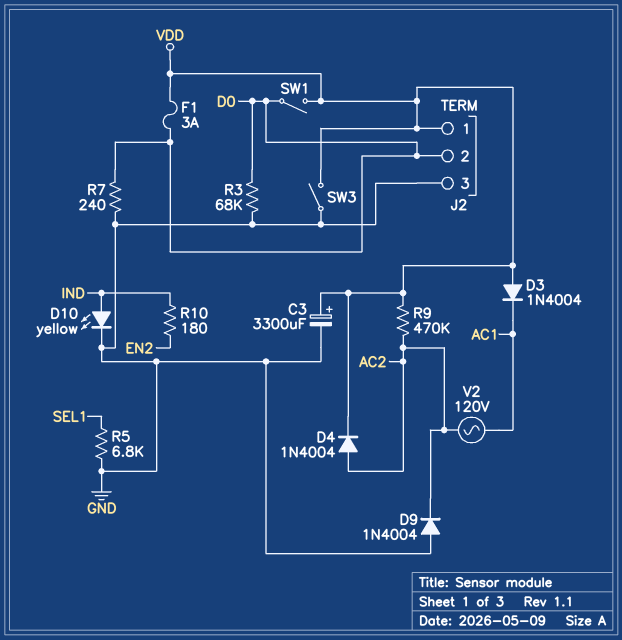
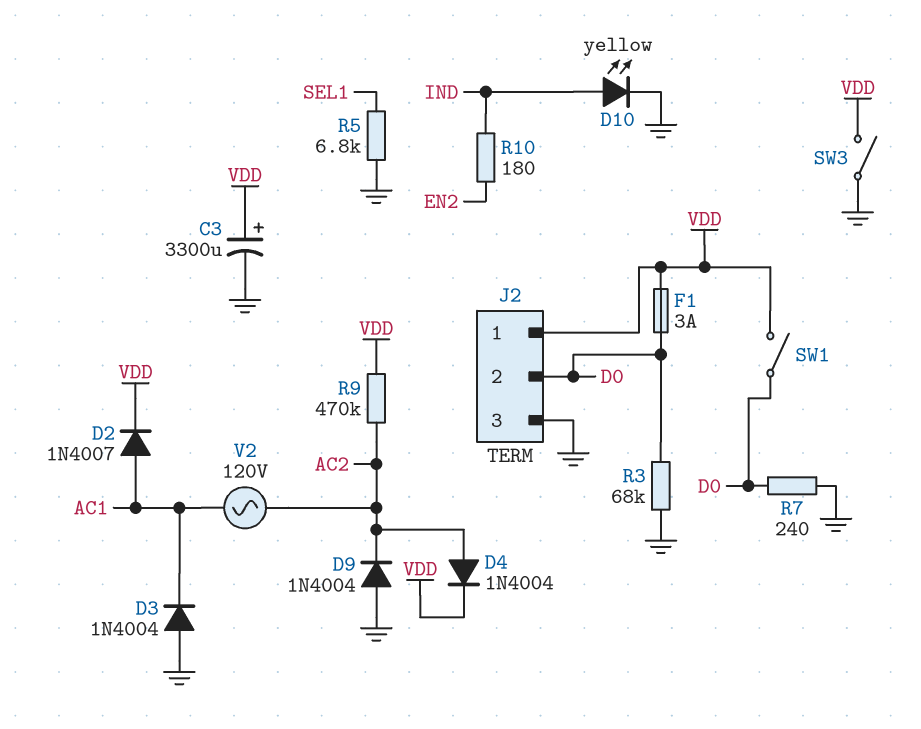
D2: none -> diode 1N4007 (A AC1, K VDD)
D3: diode 1N4004 (A VDD, K AC1) -> diode 1N4004 (A GND, K AC1)

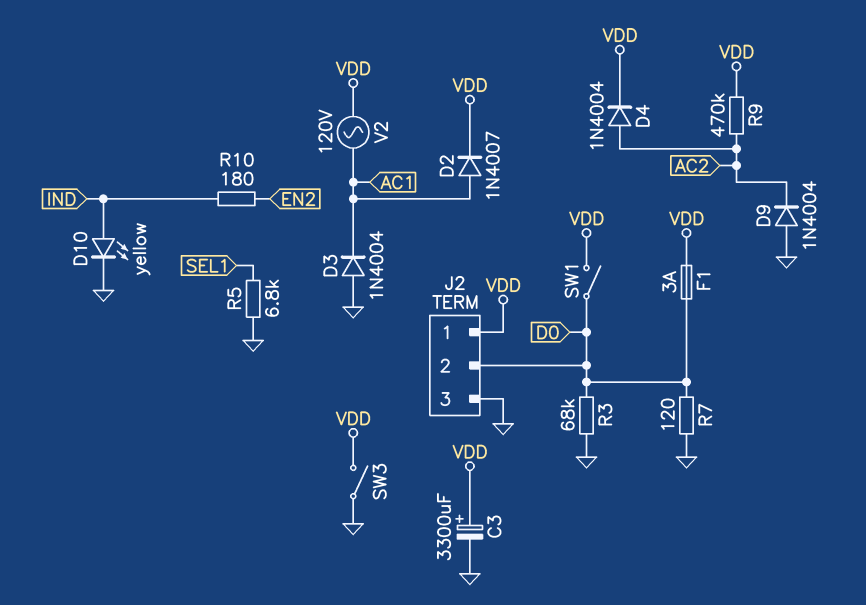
R7: 240 (D0, GND) -> 120 (D0, GND)
V2: AC 120V (AC1, AC2) -> AC 120V (AC1, VDD)

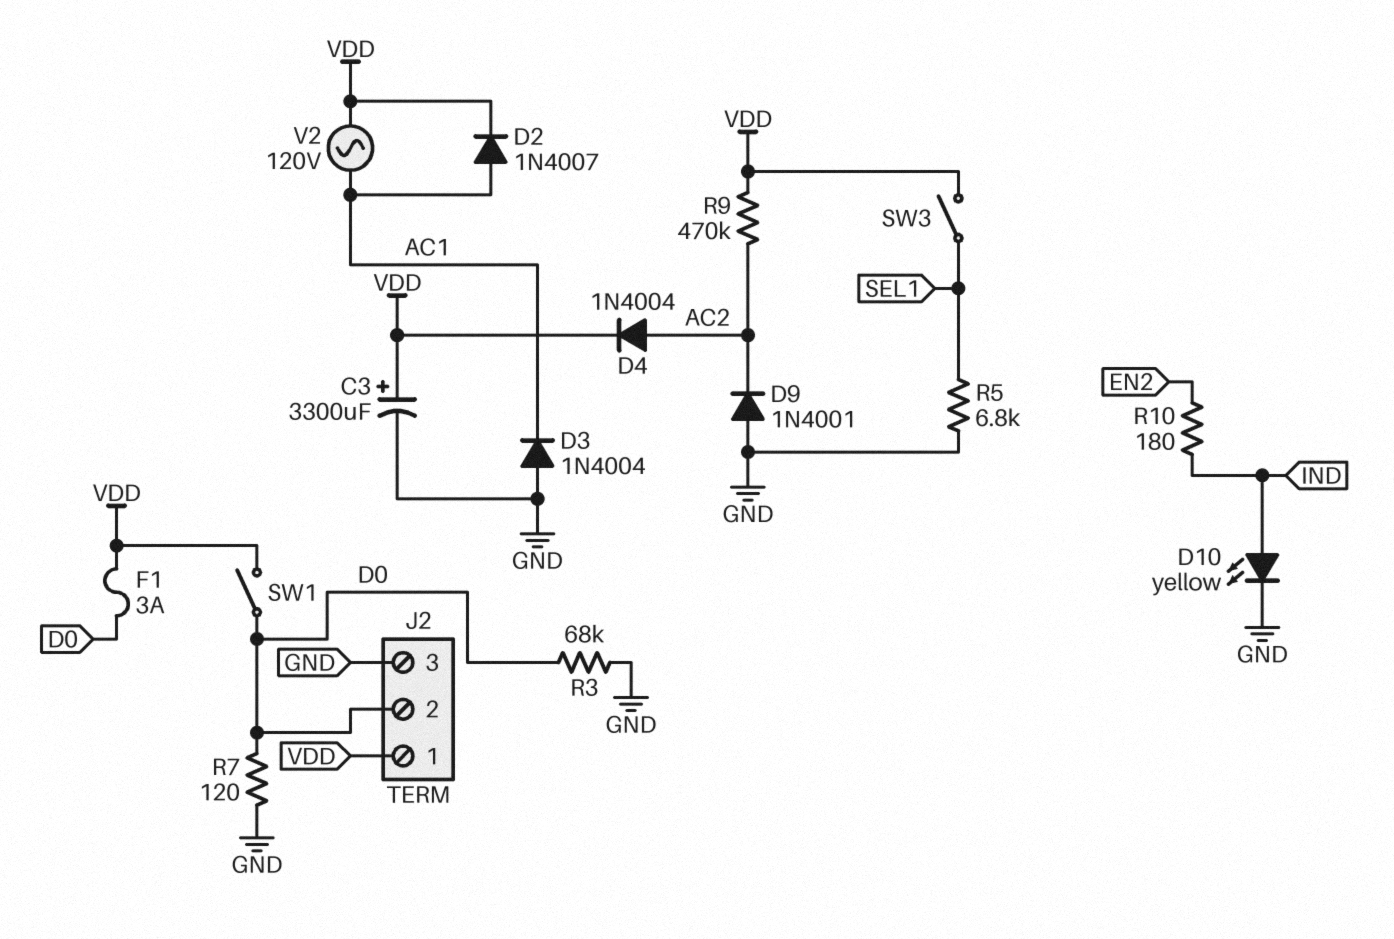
D9: diode 1N4004 (A GND, K AC2) -> diode 1N4001 (A GND, K AC2)
SW3: switch (GND, VDD) -> switch (SEL1, VDD)

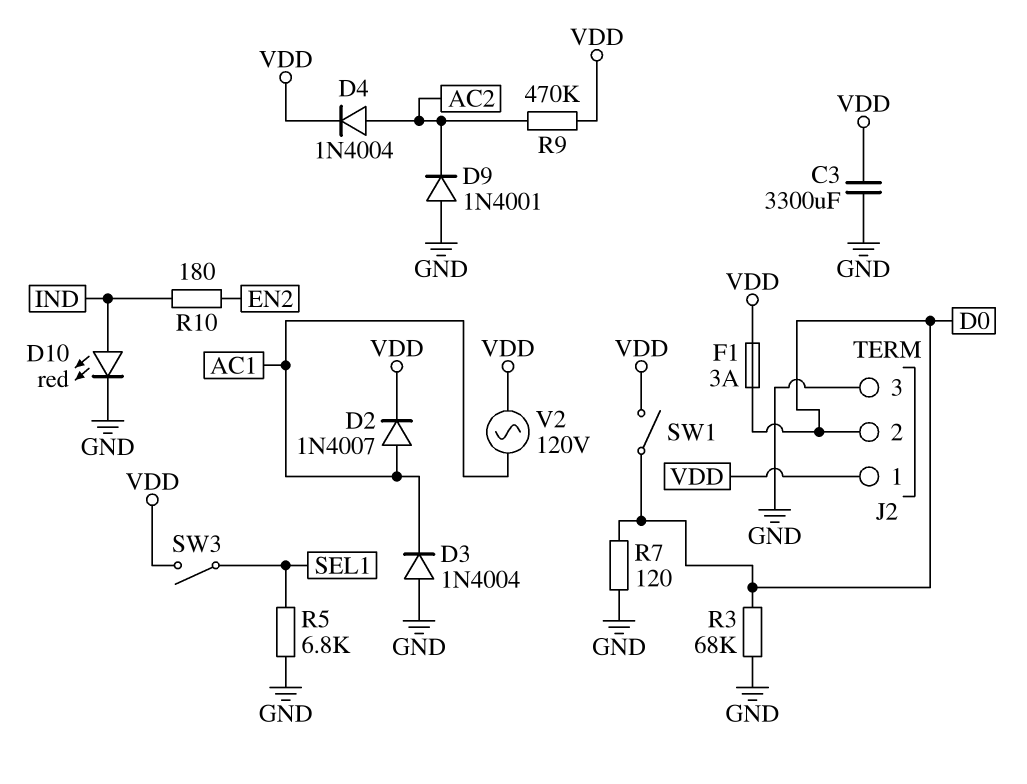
C3: 3300uF (plus VDD, minus GND) -> 3300uF (GND, VDD)
D10: LED yellow (A IND, K GND) -> LED red (A IND, K GND)

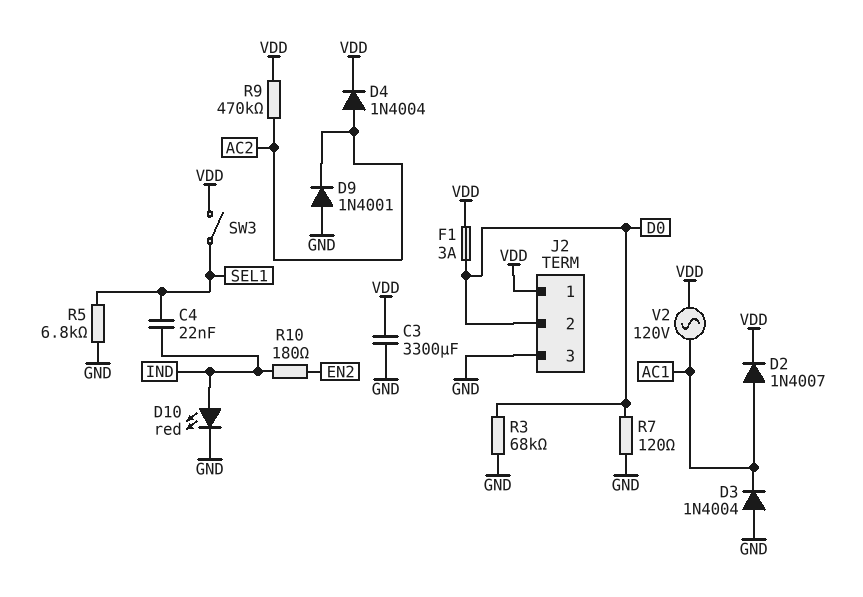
C4: none -> 22nF (IND, SEL1)
SW1: switch (D0, VDD) -> none

